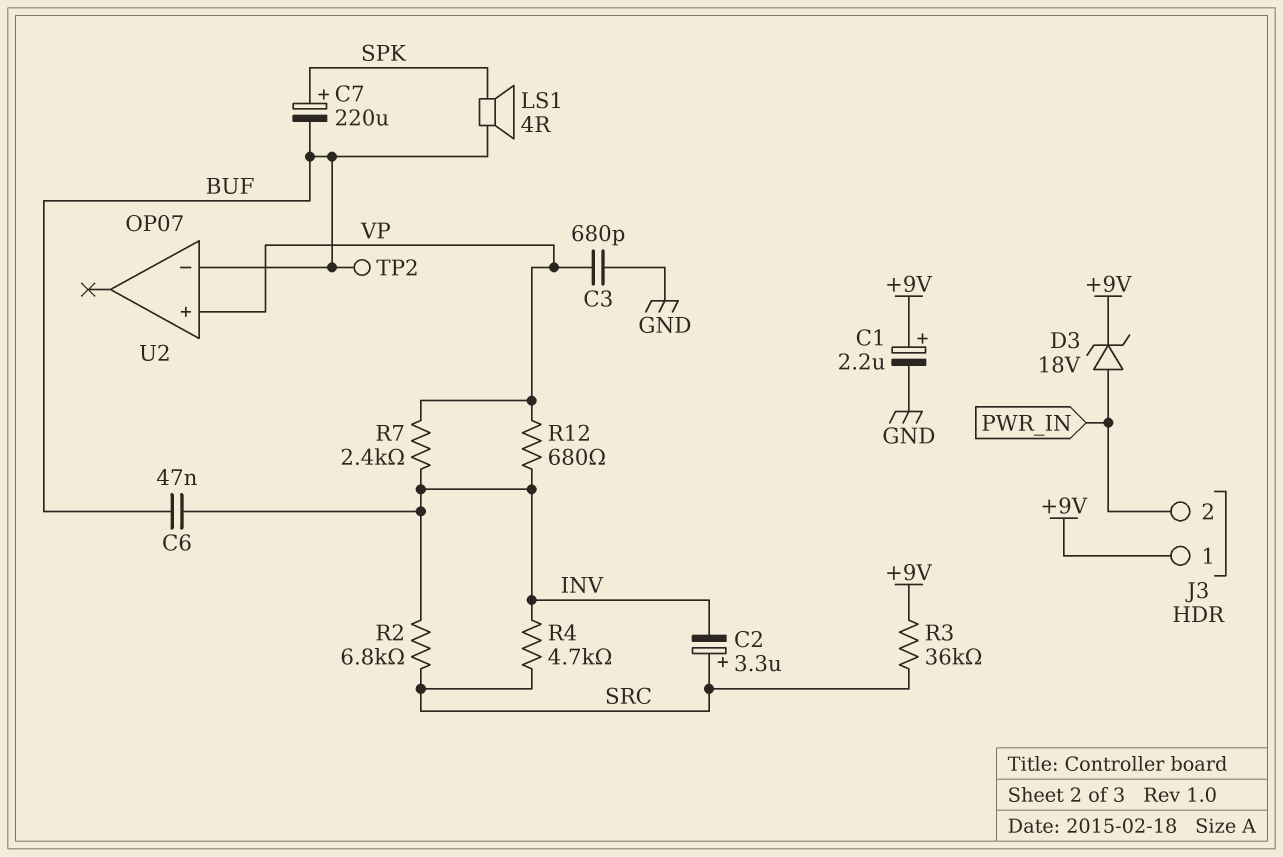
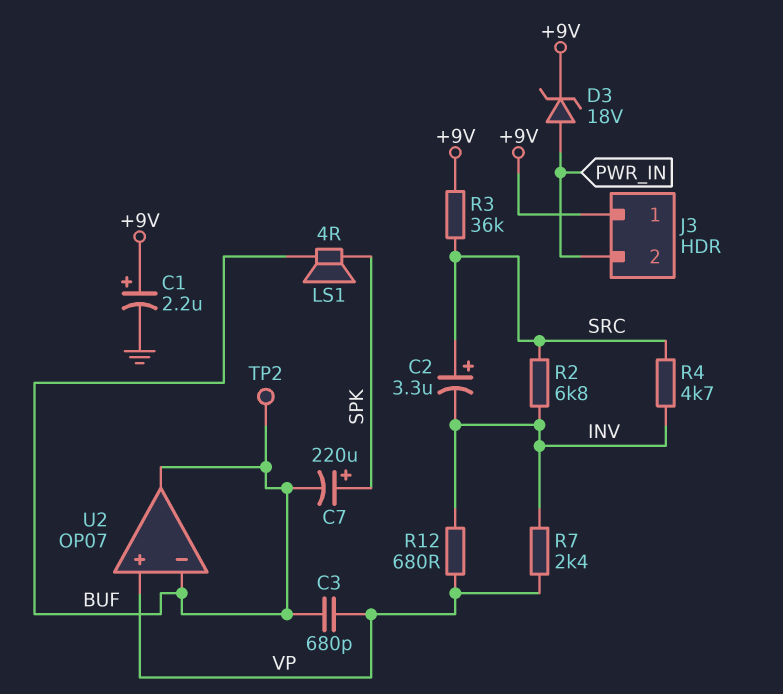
C3: 680pF (GND, VP) -> 680pF (BUF, VP)
C6: 47nF (BUF, INV) -> none
U2 pin out: none -> BUF

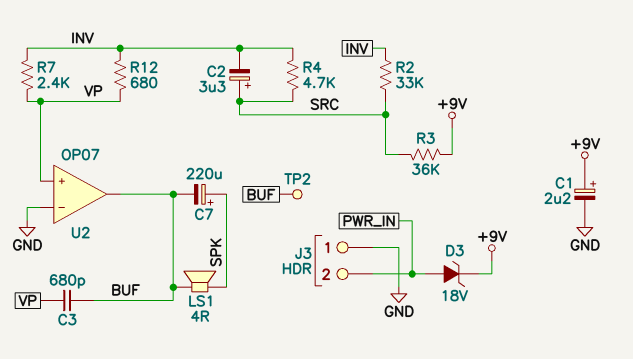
J3 pin 1: +9V -> GND
R2: 6.8k (INV, SRC) -> 33k (INV, SRC)
U2 pin in-: BUF -> GND

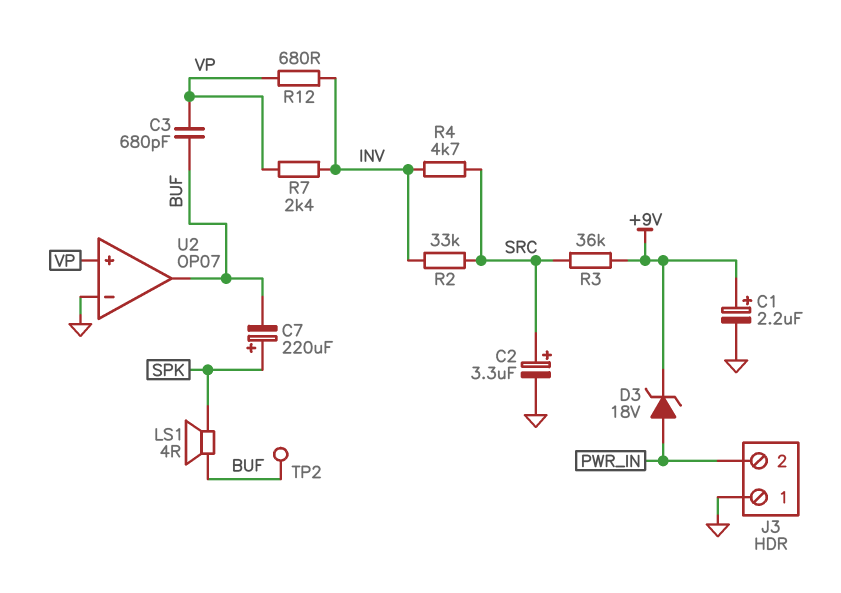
C2: 3.3uF (plus SRC, minus INV) -> 3.3uF (plus SRC, minus GND)

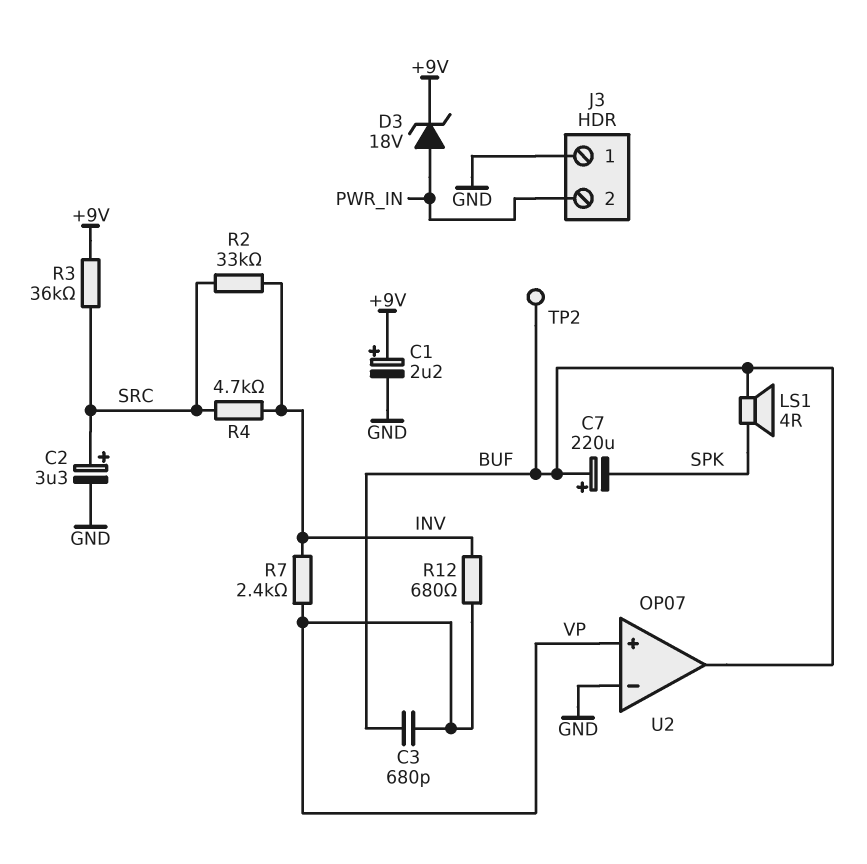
C7: 220uF (plus SPK, minus BUF) -> 220uF (plus BUF, minus SPK)

